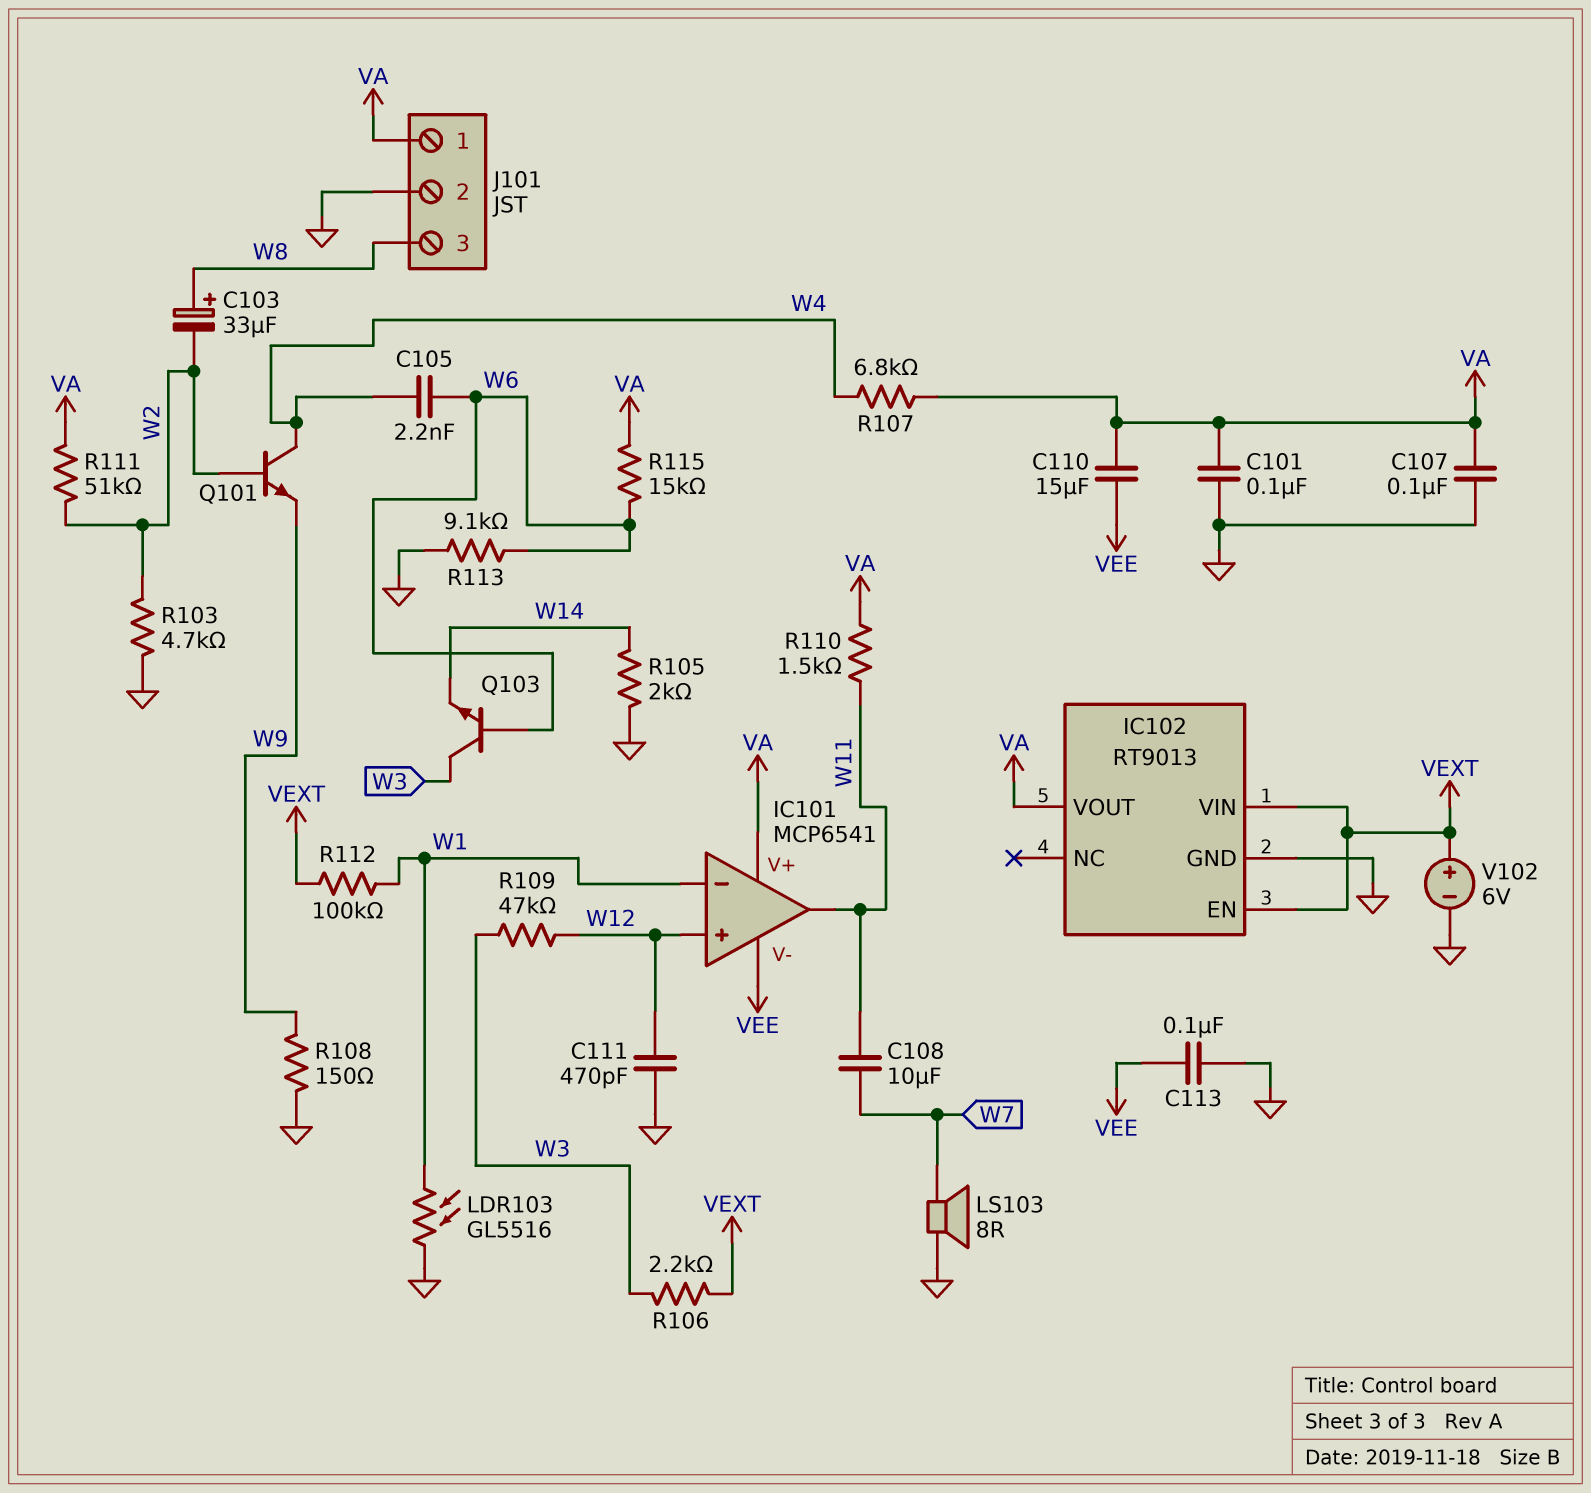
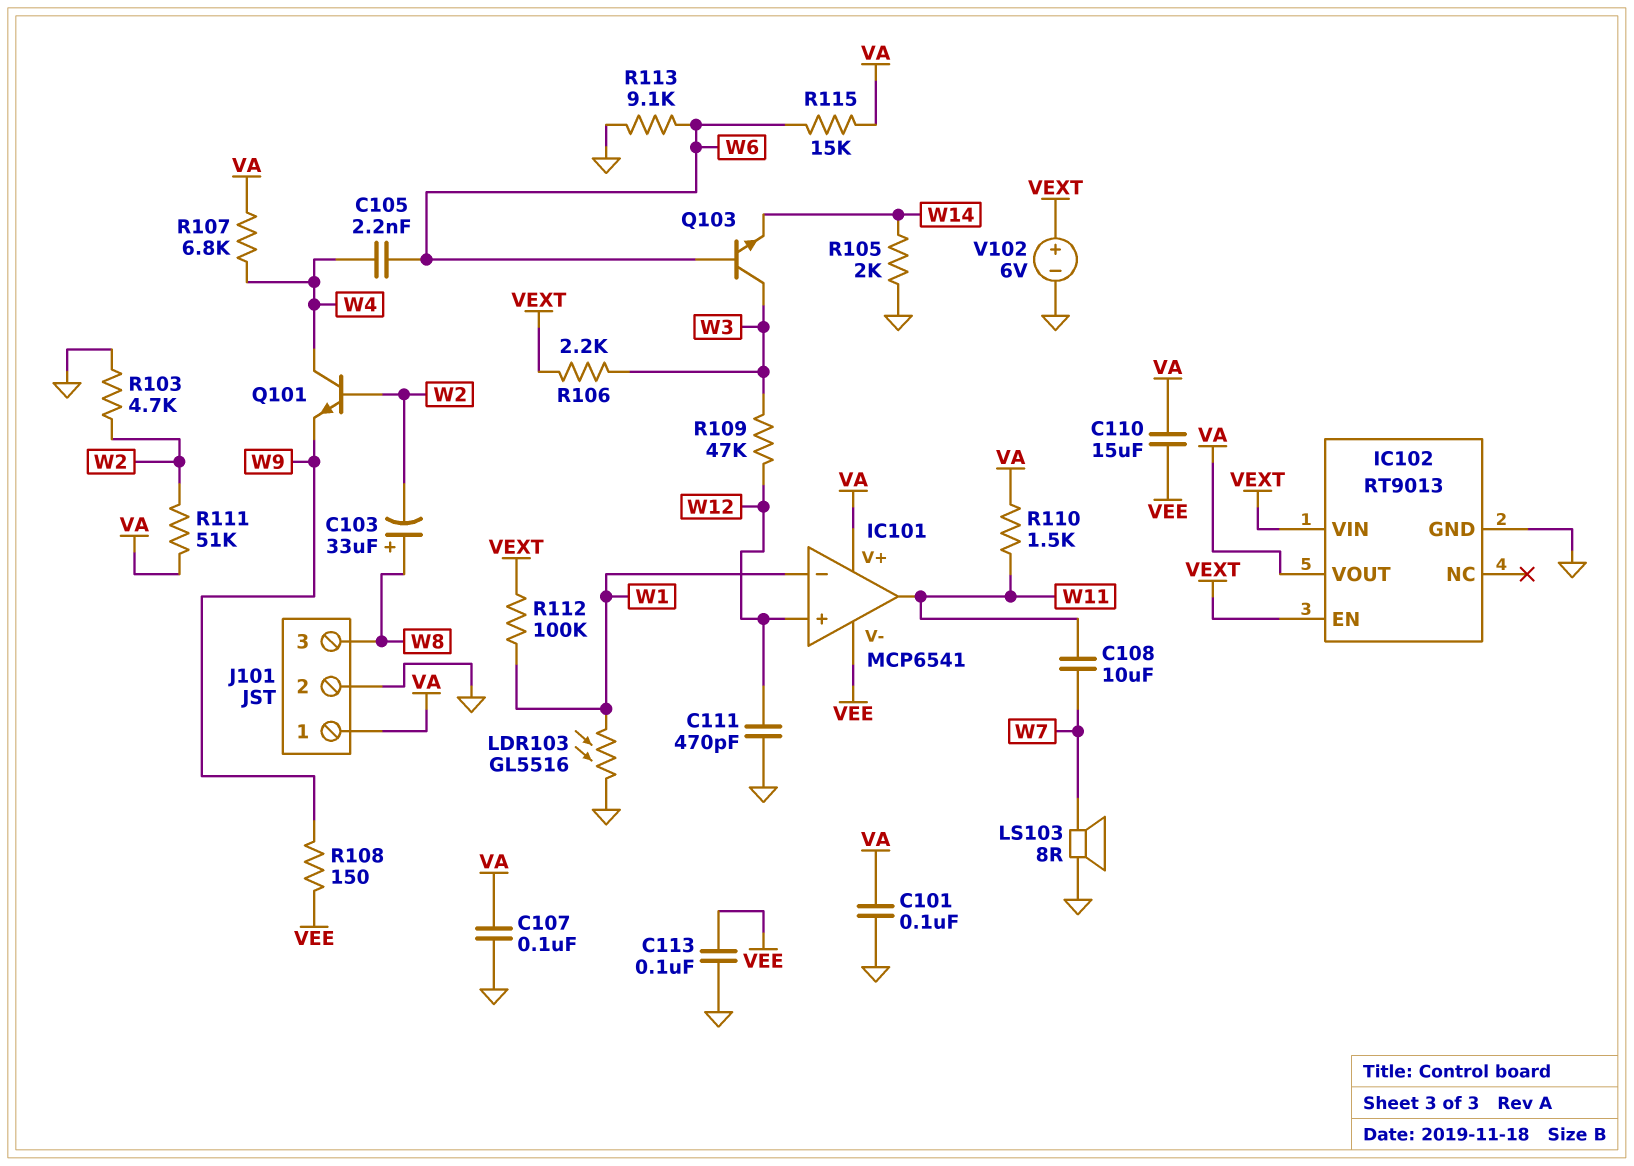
R108: 150 (GND, W9) -> 150 (VEE, W9)

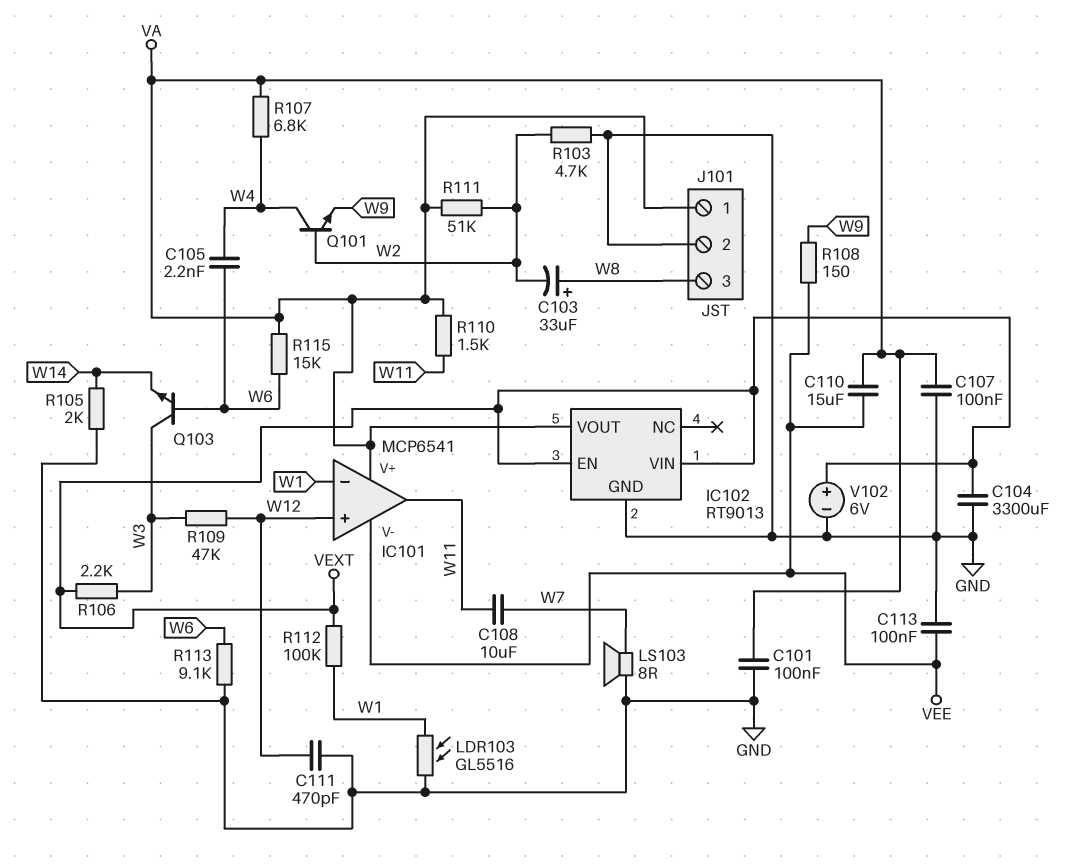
C104: none -> 3300uF (GND, VEXT)

